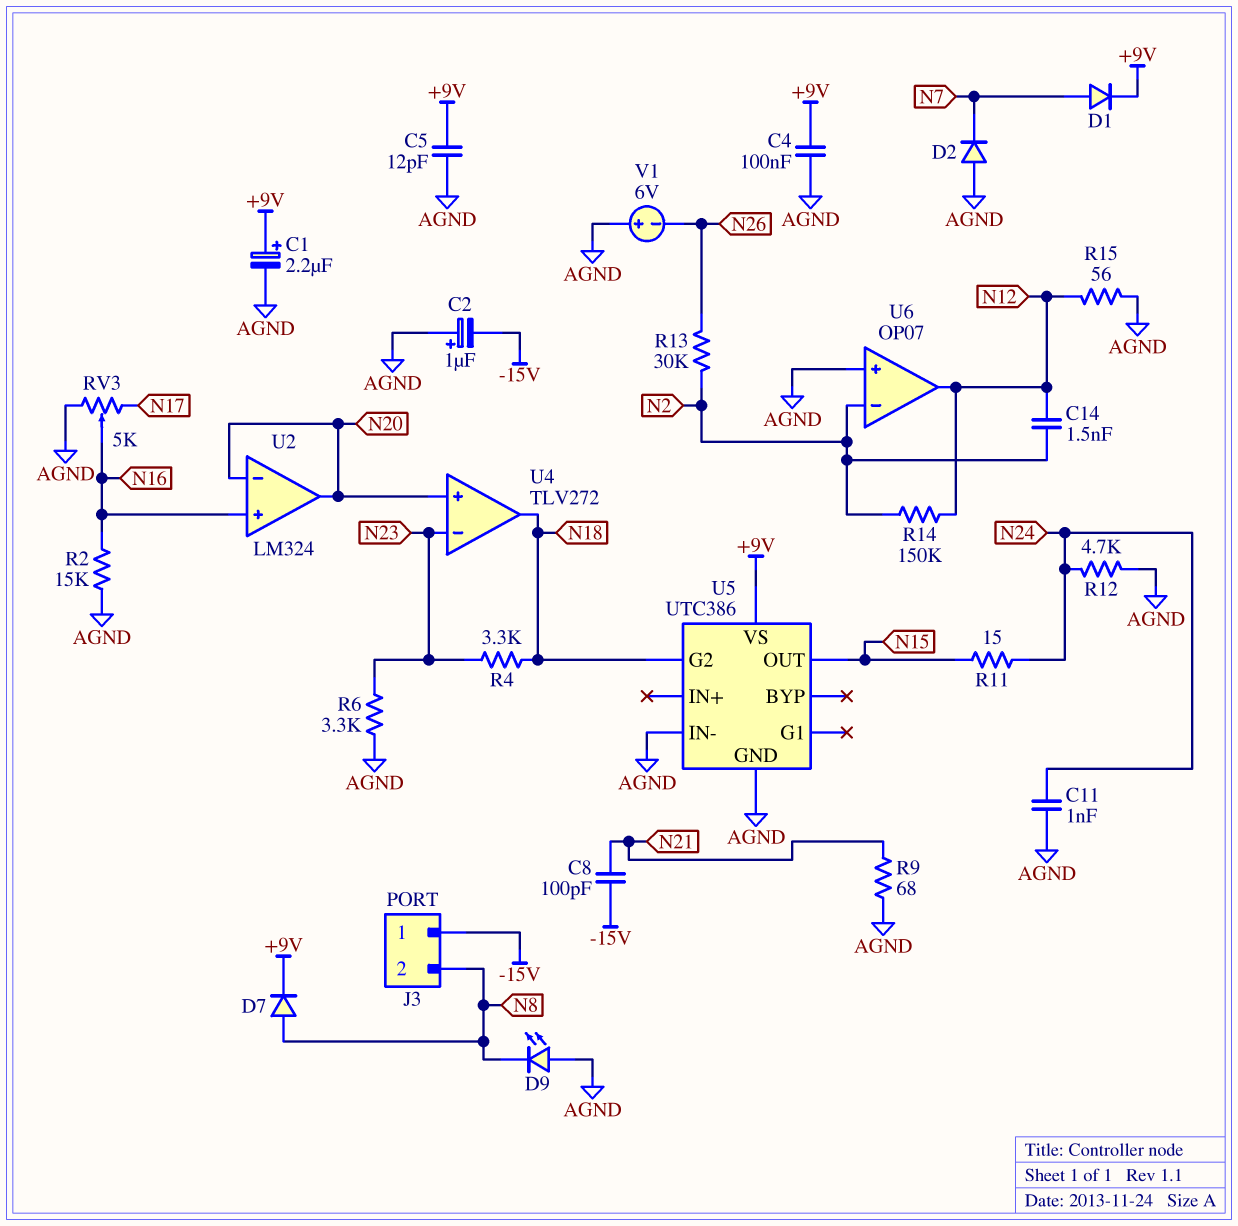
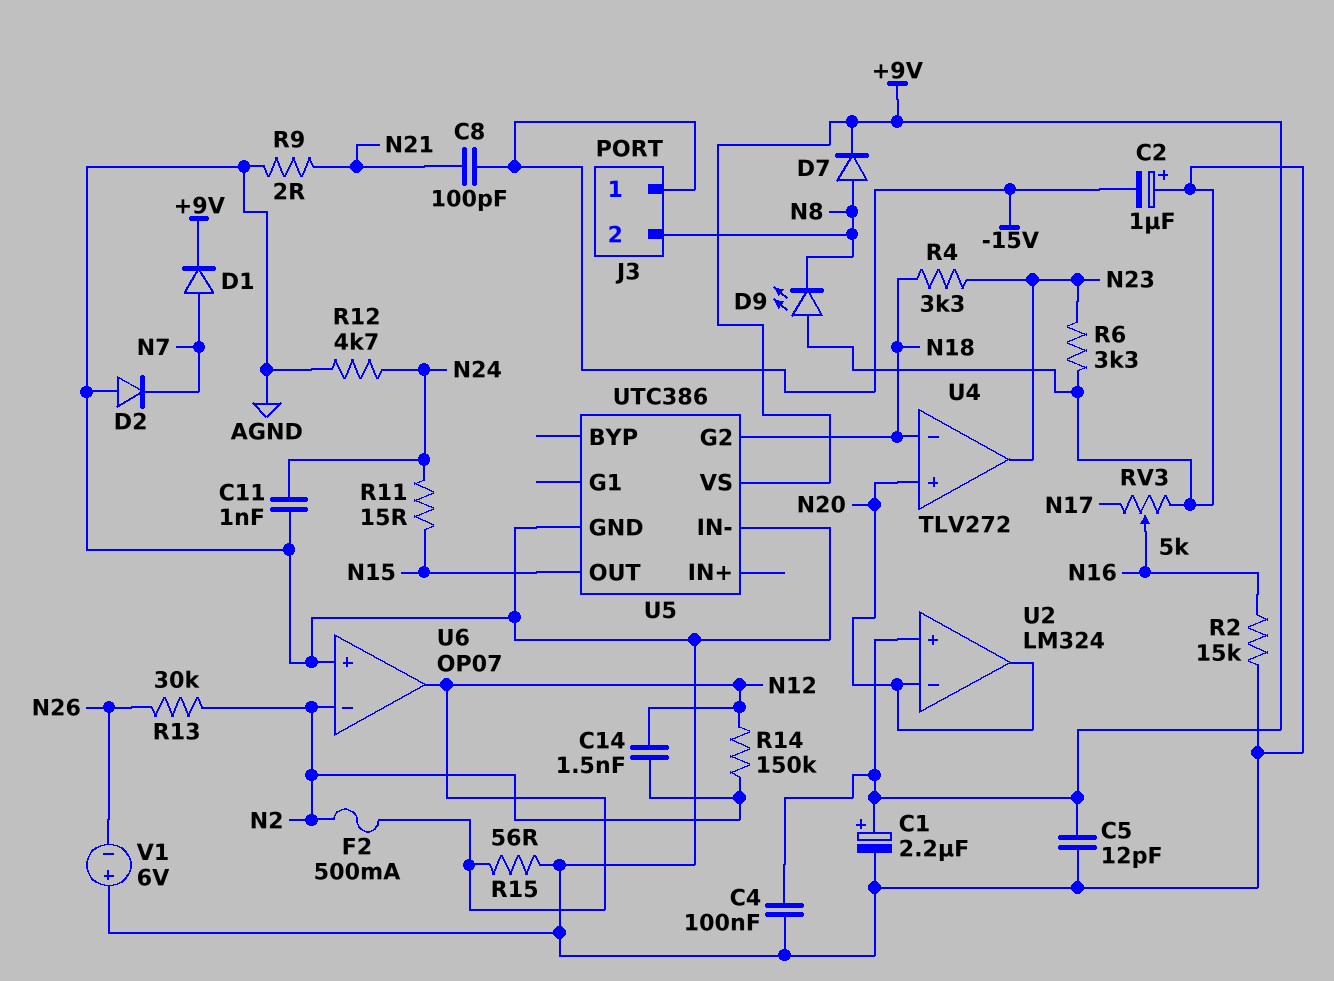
F2: none -> 500mA (N2, N12)
R9: 68 (AGND, N21) -> 2 (AGND, N21)
U2 pin in+: N16 -> +9V
U4 pin in-: N23 -> N18
U4 pin out: N18 -> N23

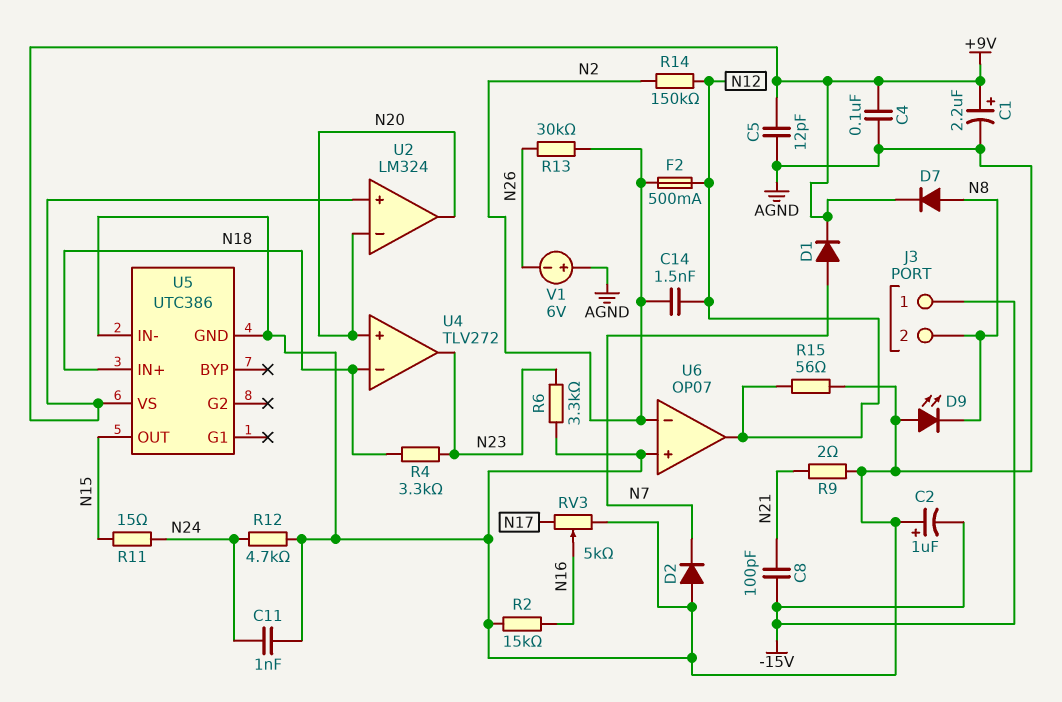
U5 pin G2: N18 -> none
U5 pin IN+: none -> N18

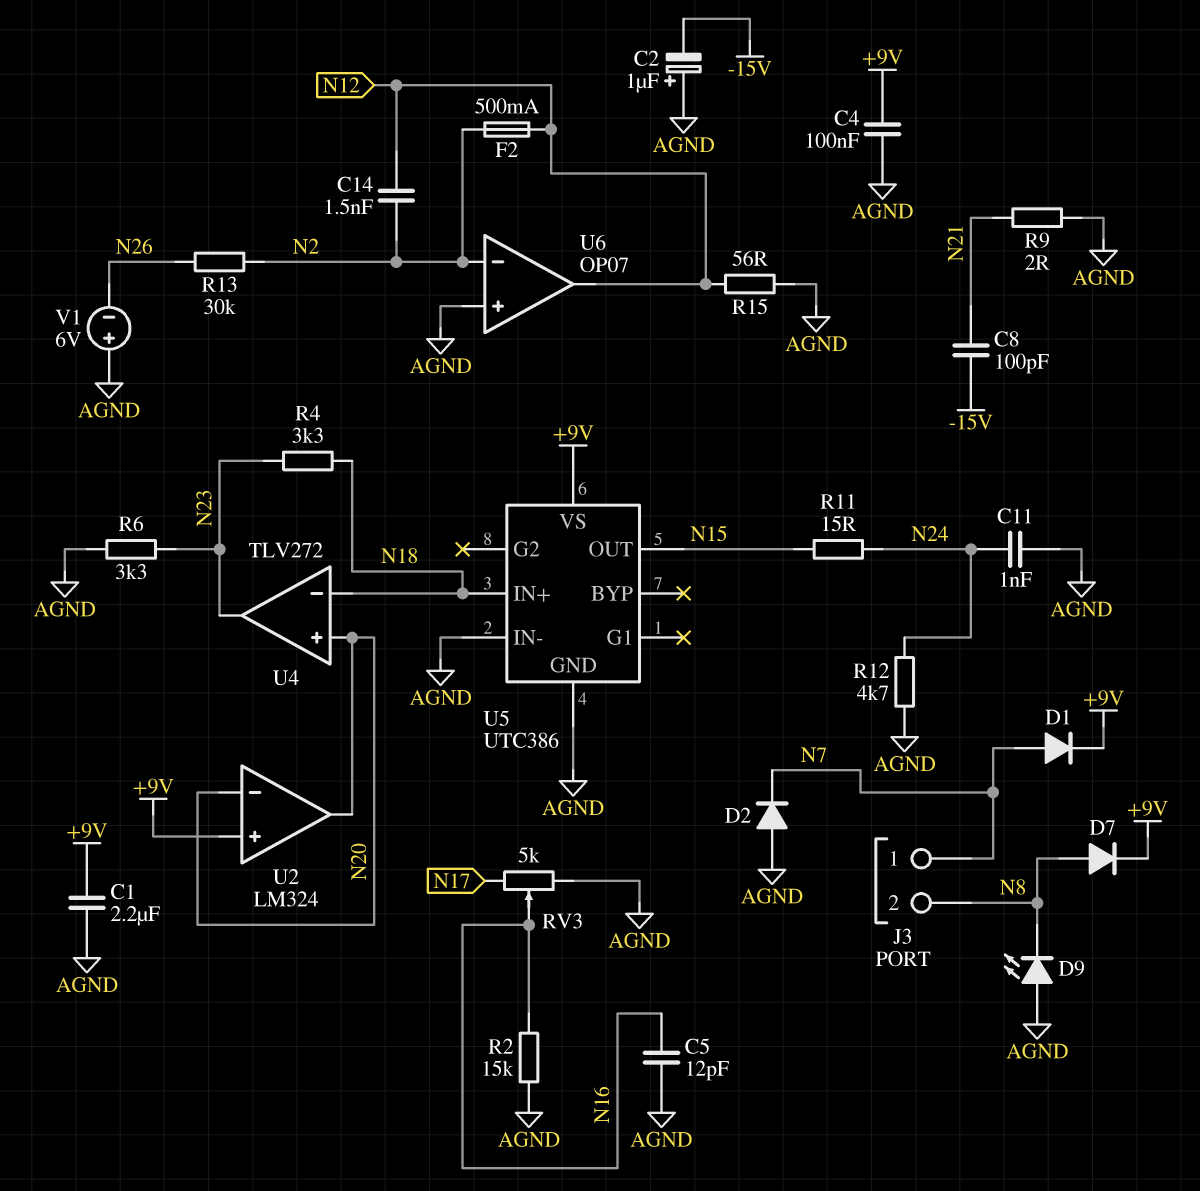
C1: 2.2uF (plus +9V, minus AGND) -> 2.2uF (+9V, AGND)
C5: 12pF (+9V, AGND) -> 12pF (AGND, N16)
J3 pin 1: -15V -> N7
R14: 150k (N2, N12) -> none

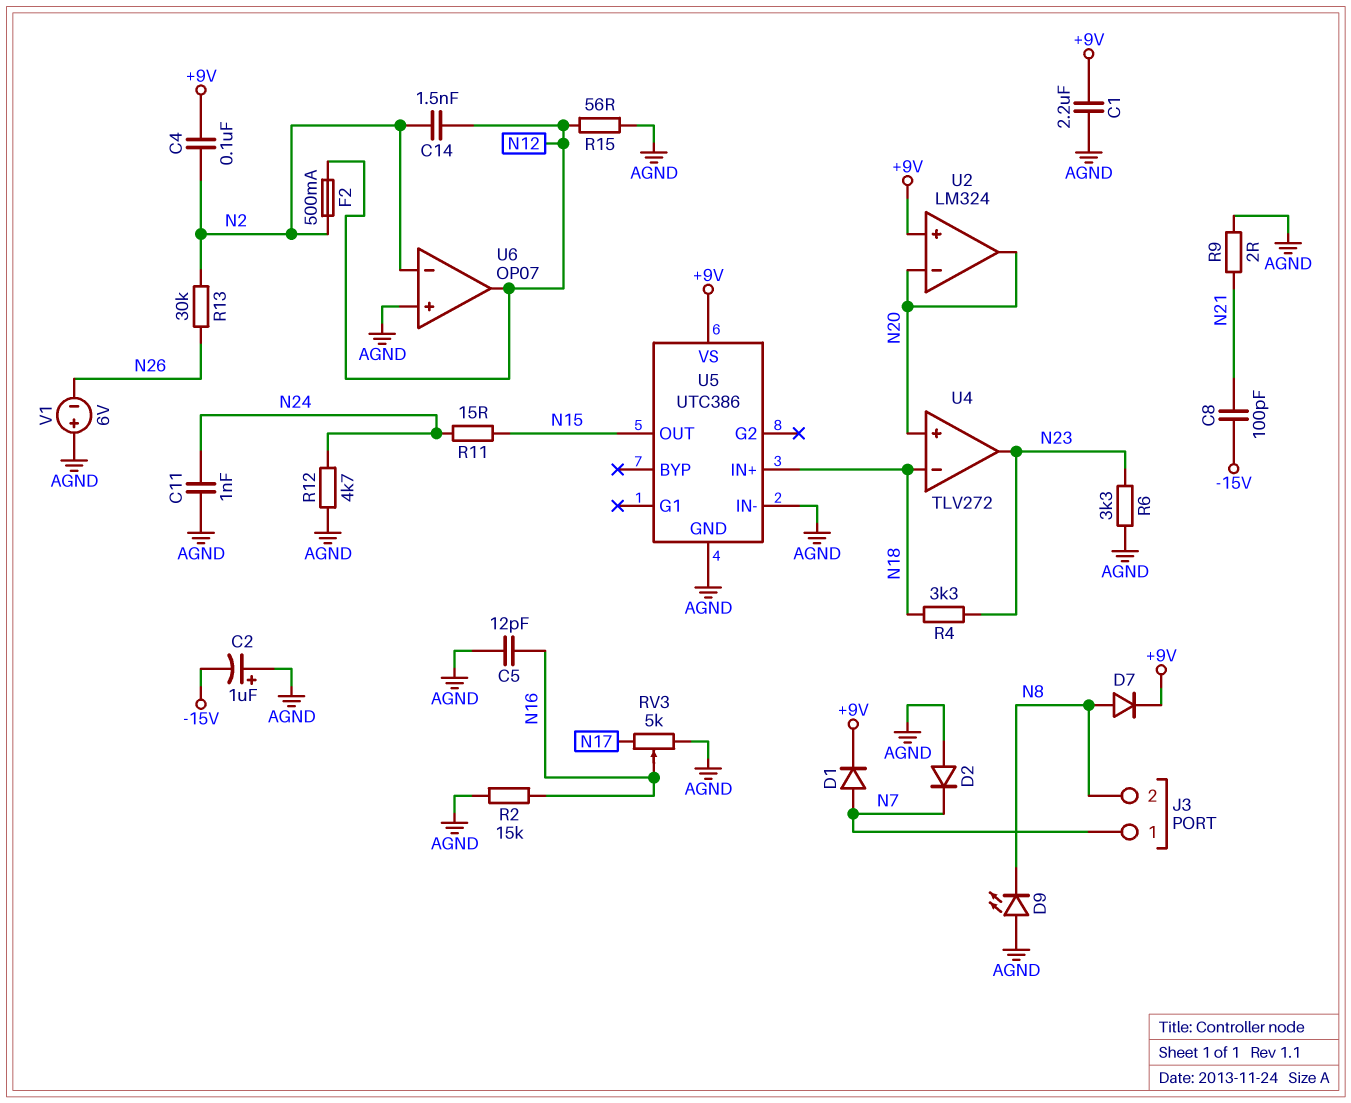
C4: 100nF (+9V, AGND) -> 100nF (+9V, N2)

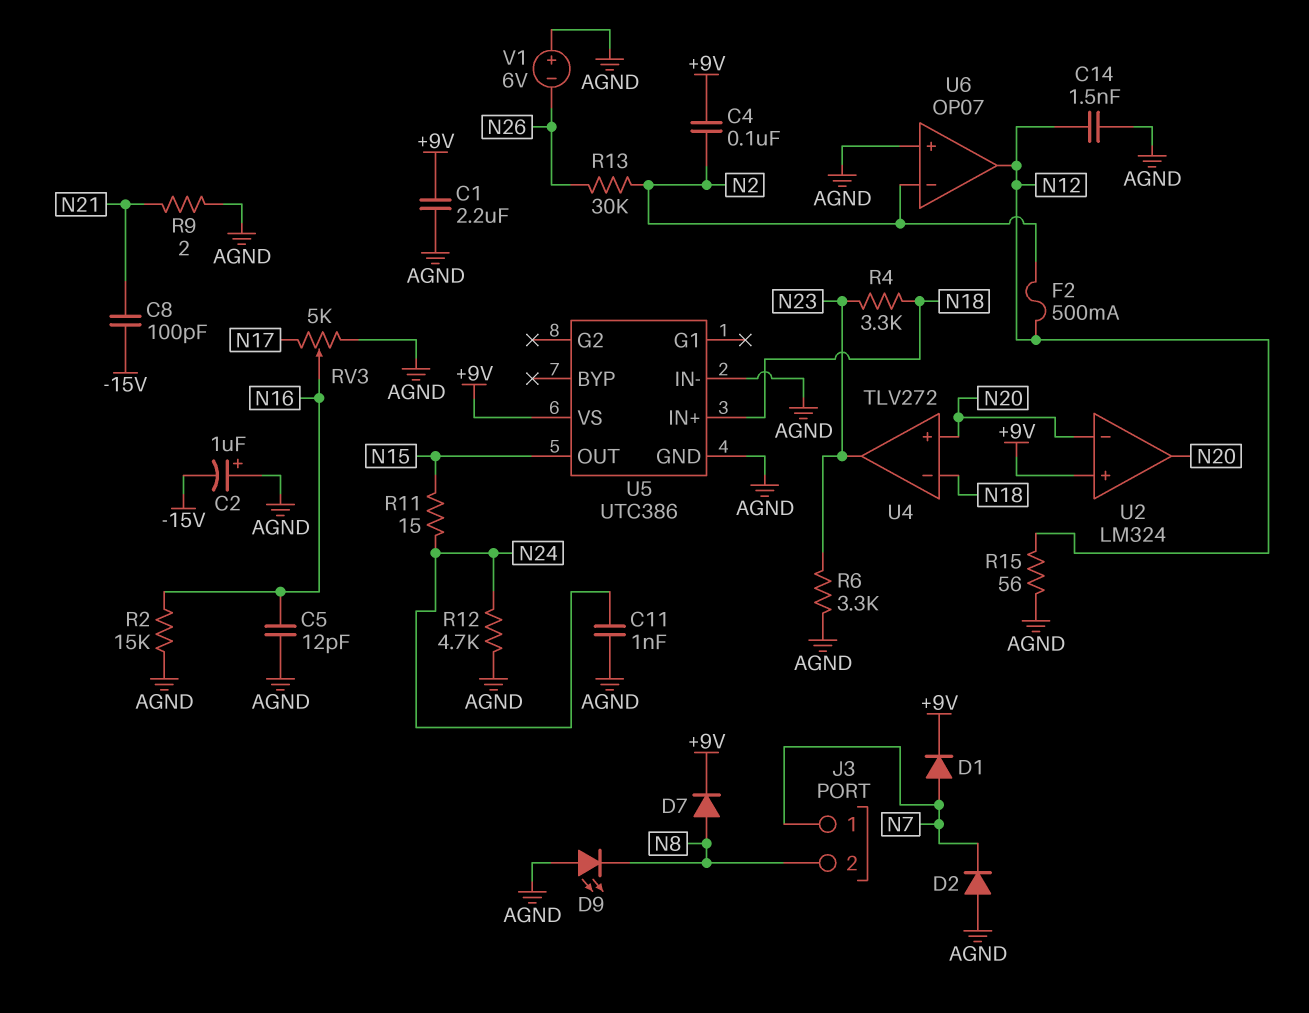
C14: 1.5nF (N2, N12) -> 1.5nF (AGND, N12)

